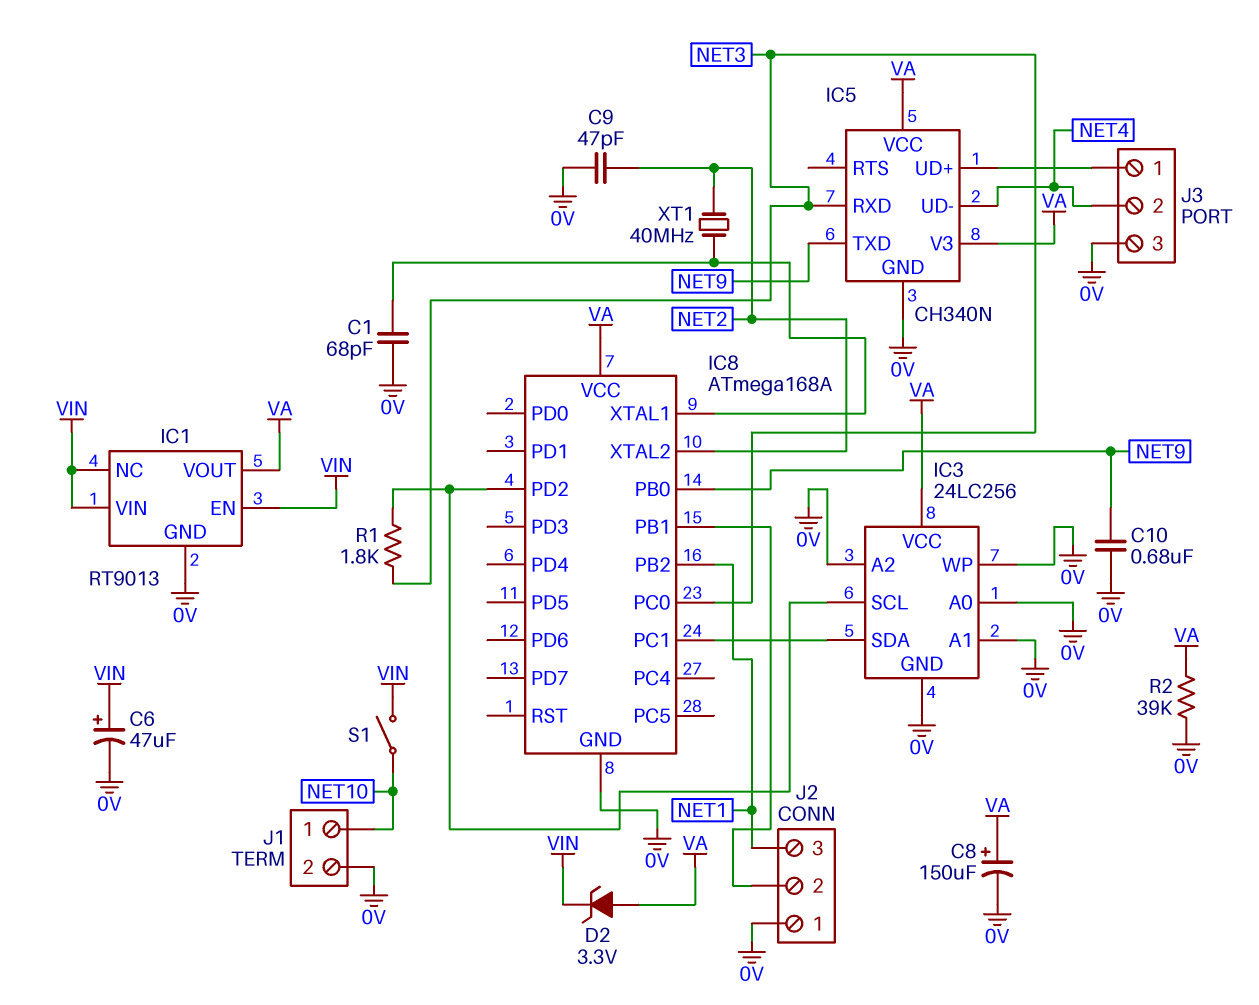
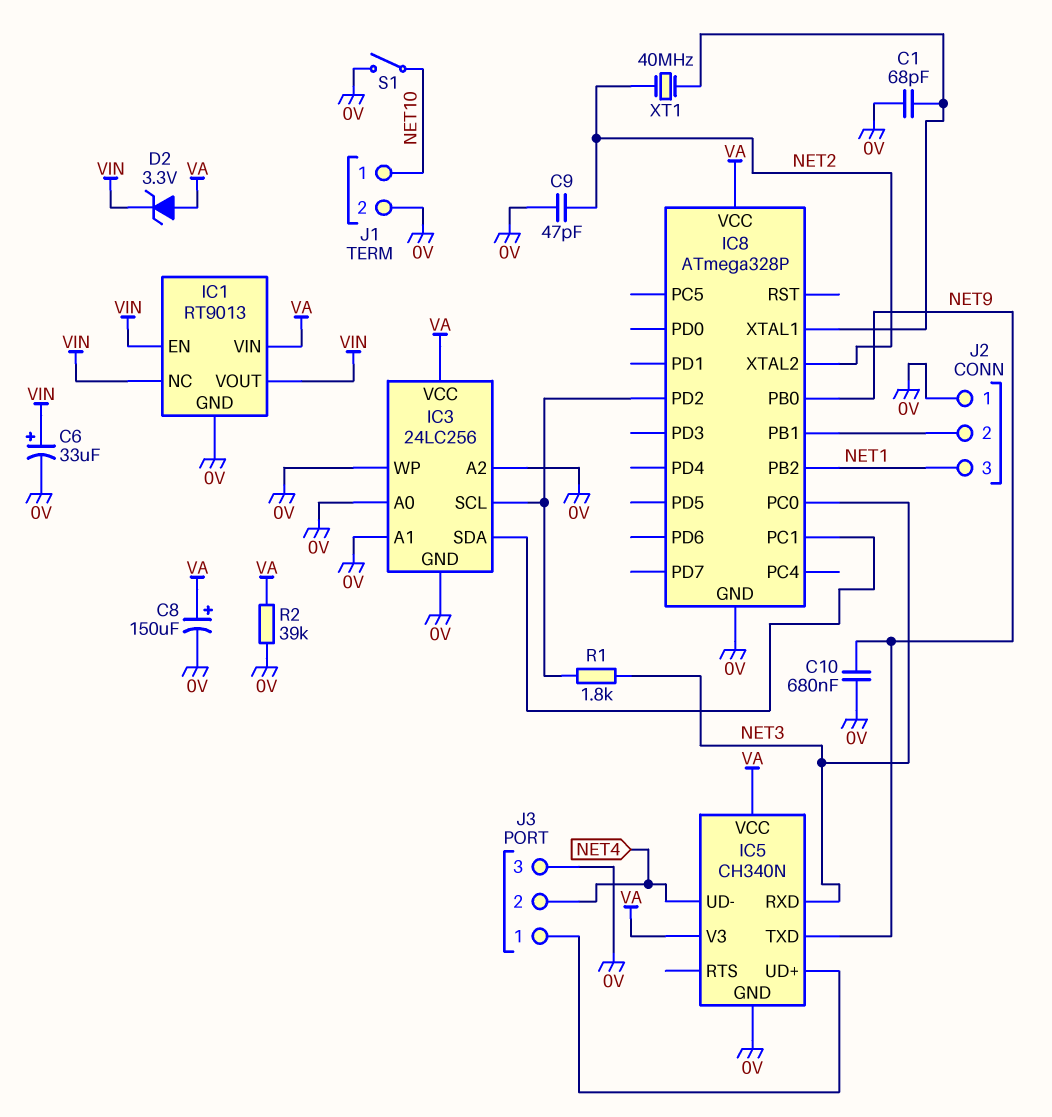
C6: 47uF (plus VIN, minus 0V) -> 33uF (plus VIN, minus 0V)
IC1 pin VIN: VIN -> VA
IC1 pin VOUT: VA -> VIN
IC8: ATmega168A -> ATmega328P
S1: switch (NET10, VIN) -> switch (0V, NET10)

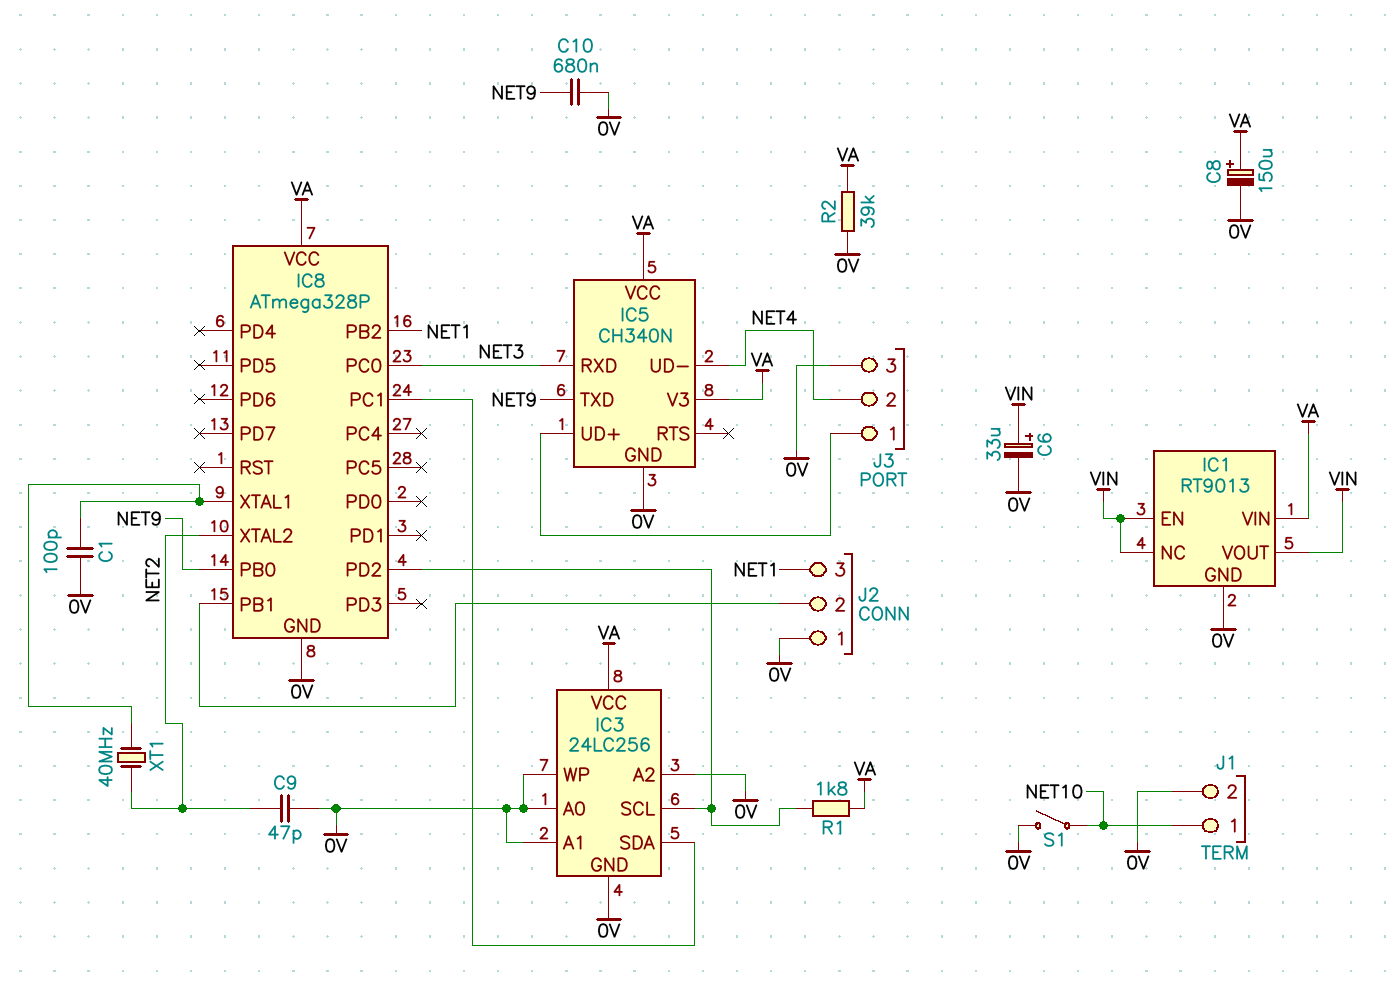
C1: 68pF (0V, IC8/XTAL1) -> 100pF (0V, IC8/XTAL1)
D2: zener 3.3V (A VA, K VIN) -> none
R1: 1.8k (IC3/SCL, NET3) -> 1.8k (IC3/SCL, VA)

